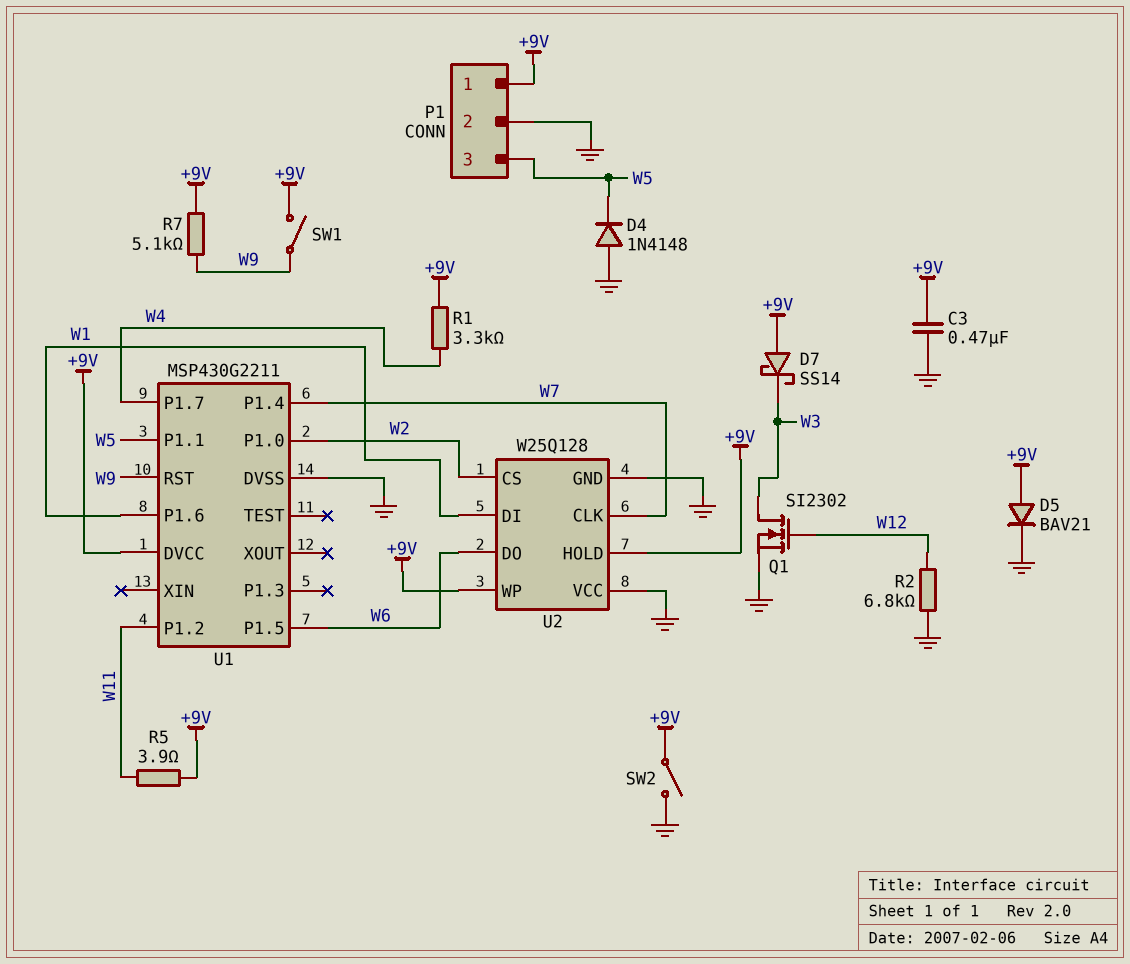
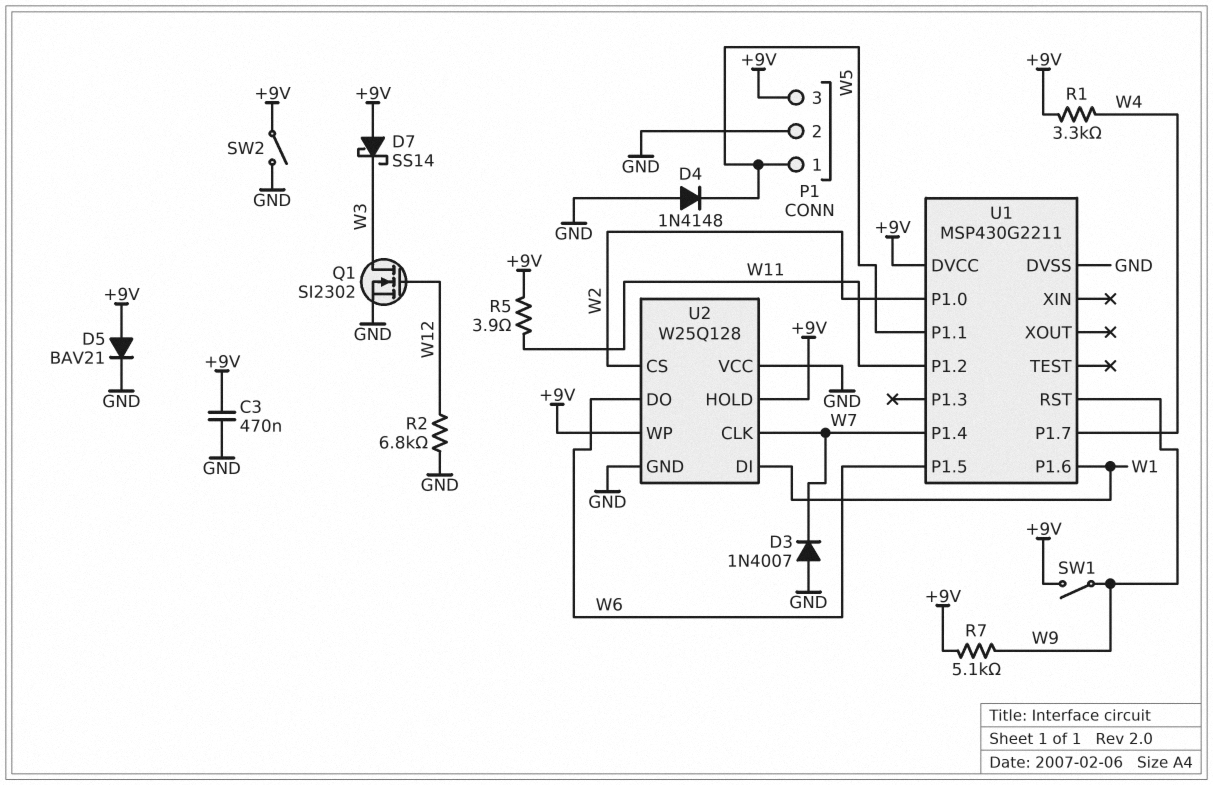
D3: none -> diode 1N4007 (A GND, K W7)
P1 pin 1: +9V -> W5
P1 pin 3: W5 -> +9V

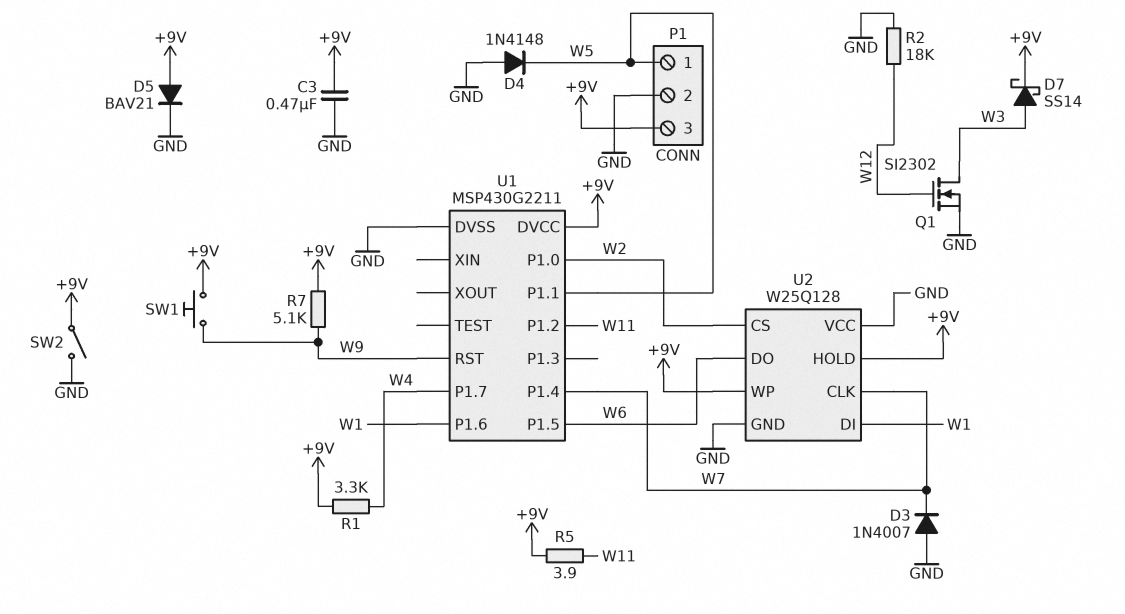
D7: schottky SS14 (A +9V, K W3) -> schottky SS14 (A W3, K +9V)
R2: 6.8k (GND, W12) -> 18k (GND, W12)
SW1: switch (+9V, W9) -> button (+9V, W9)

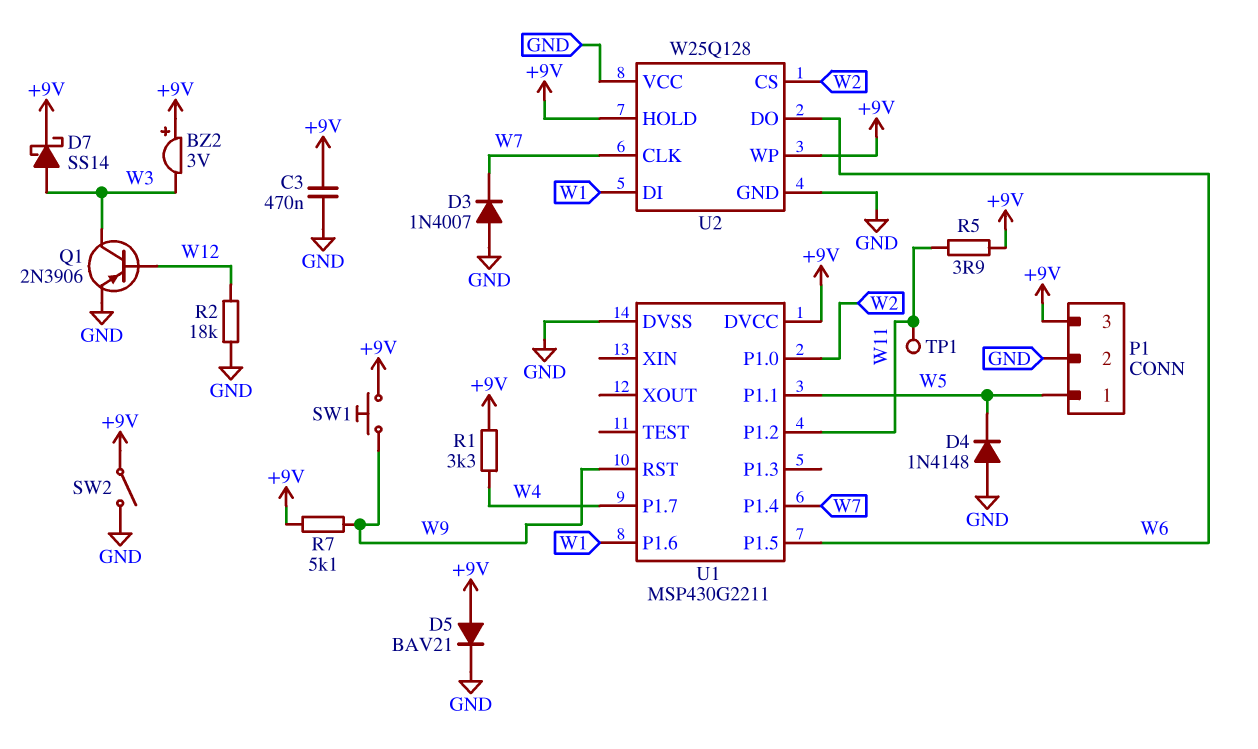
BZ2: none -> buzzer 3V (plus +9V, minus W3)
Q1: NMOS SI2302 (G W12, D W3, S GND) -> PNP 2N3906 (B W12, C W3, E GND)
TP1: none -> test point (W11)

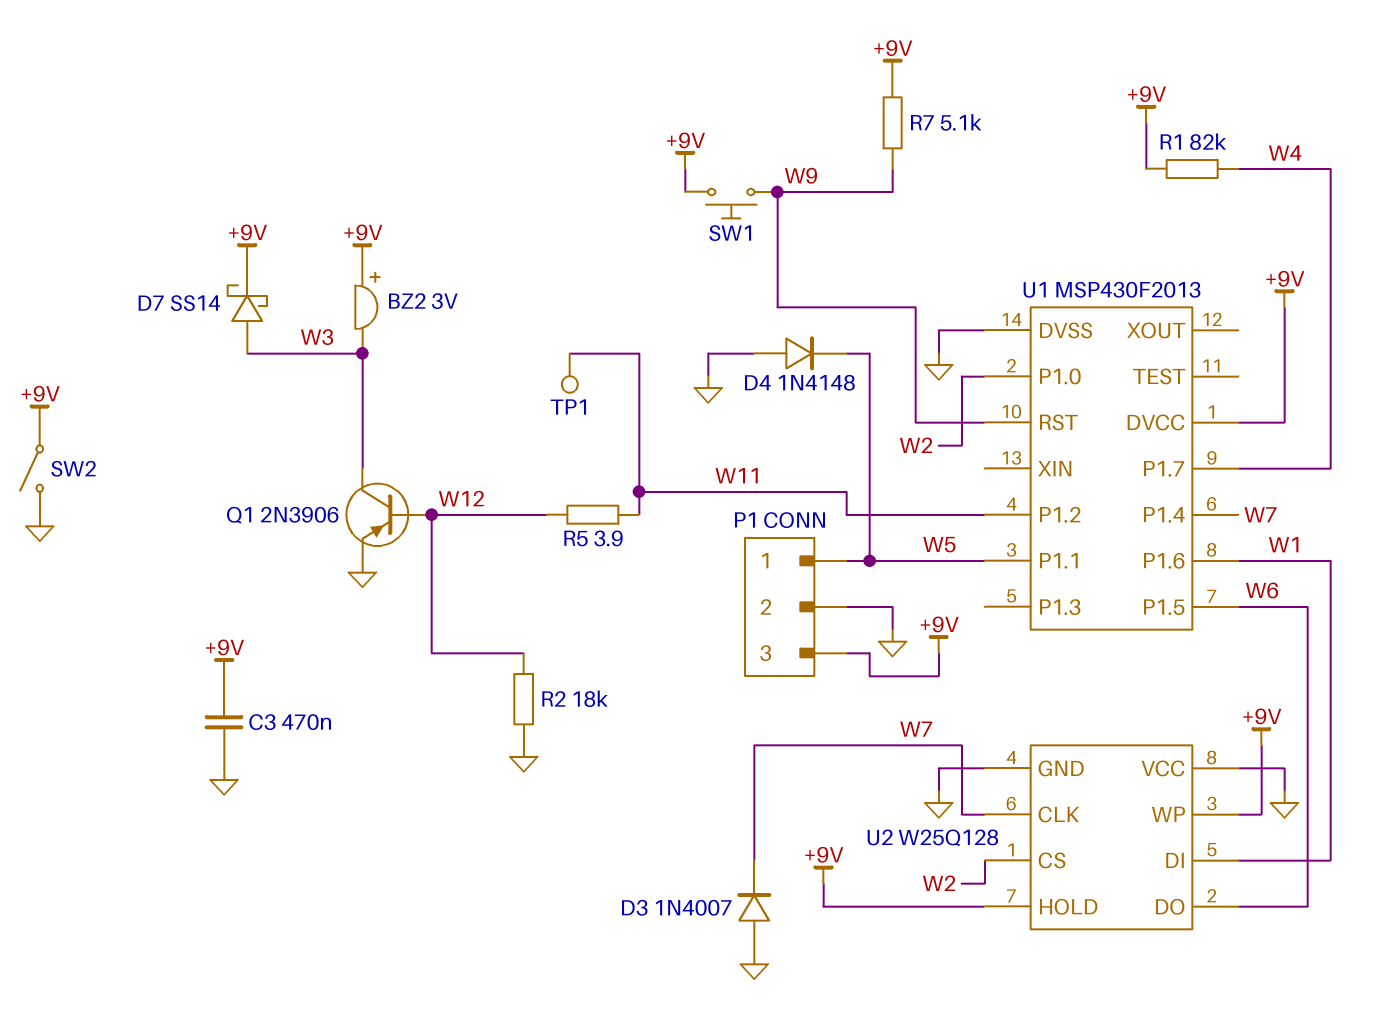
D5: diode BAV21 (A +9V, K GND) -> none
R1: 3.3k (+9V, W4) -> 82k (+9V, W4)
R5: 3.9 (+9V, W11) -> 3.9 (W11, W12)
U1: MSP430G2211 -> MSP430F2013

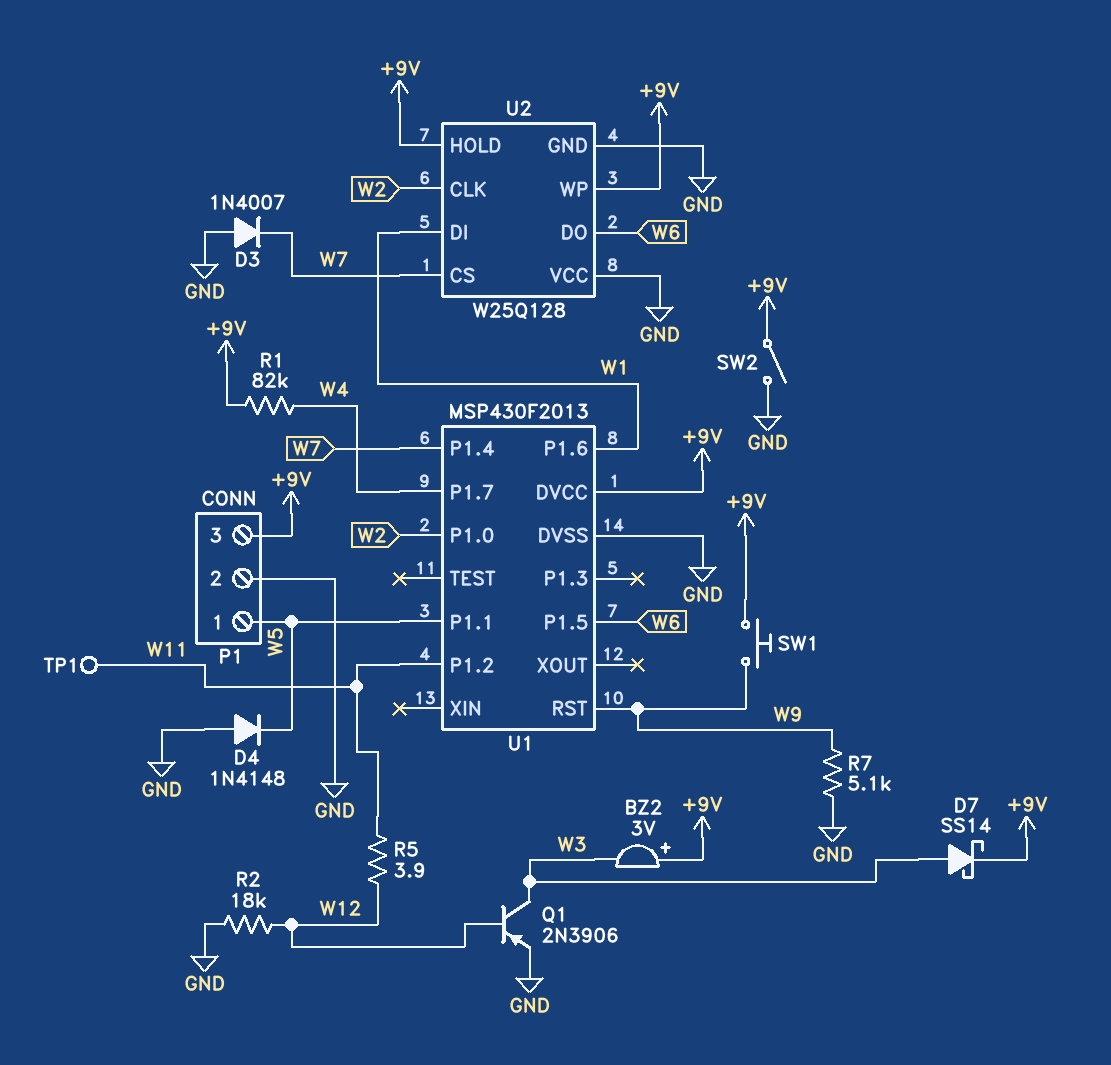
C3: 470nF (+9V, GND) -> none
R7: 5.1k (+9V, W9) -> 5.1k (GND, W9)
U2 pin CLK: W7 -> W2
U2 pin CS: W2 -> W7

